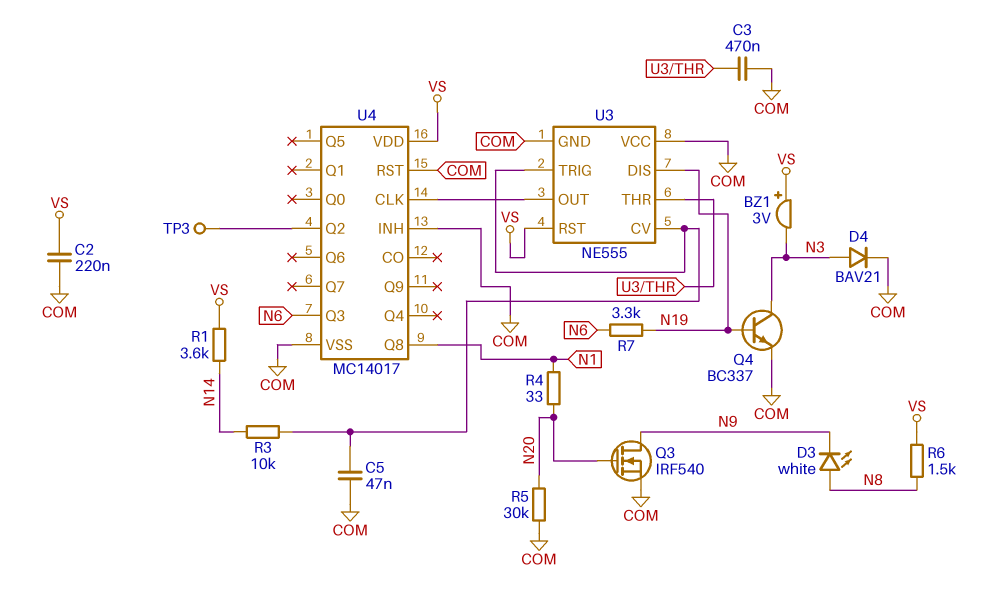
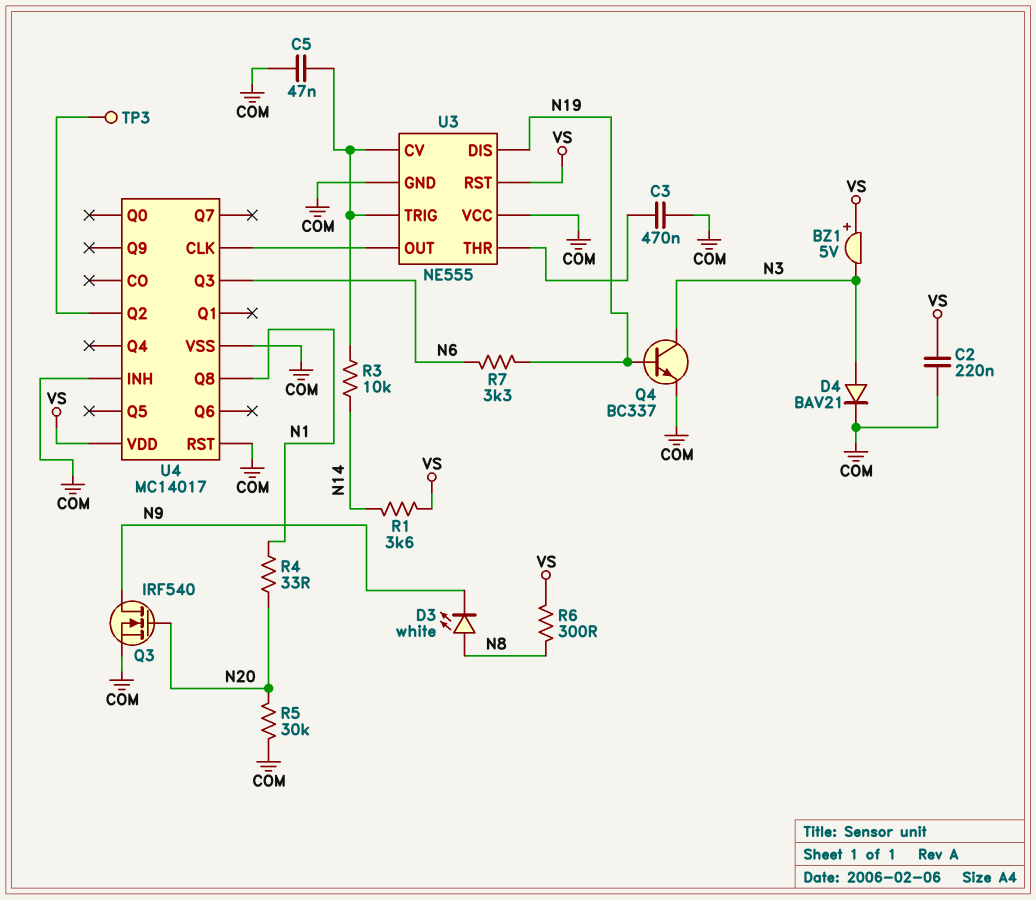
BZ1: buzzer 3V (plus VS, minus N3) -> buzzer 5V (plus VS, minus N3)
R6: 1.5k (N8, VS) -> 300 (N8, VS)

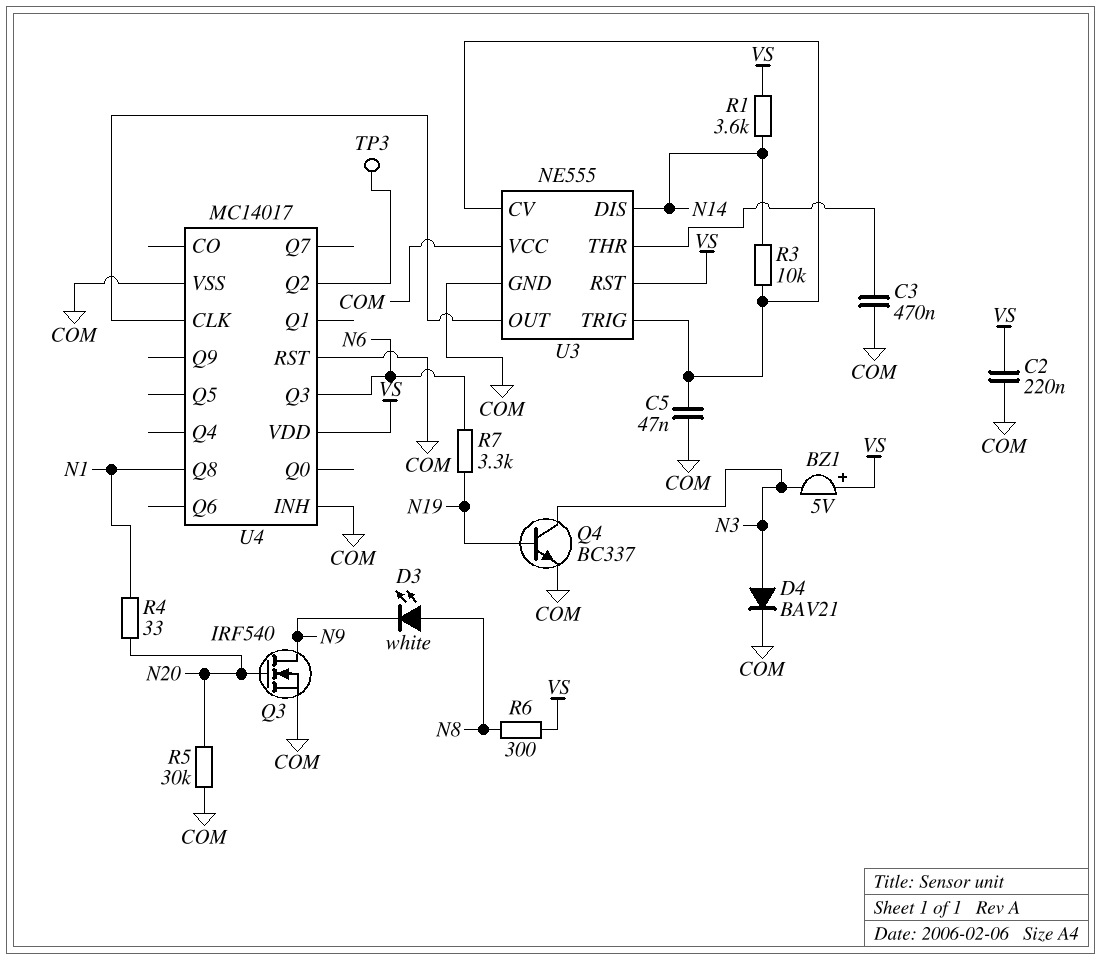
U3 pin DIS: N19 -> N14

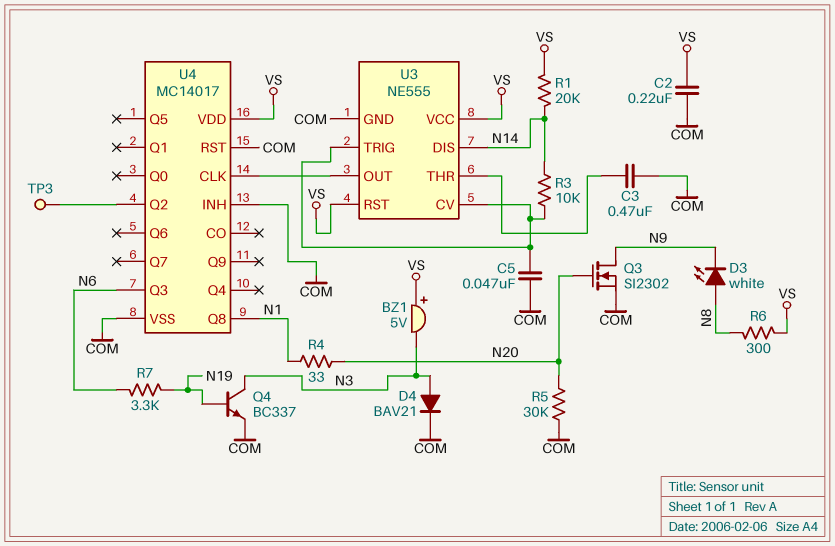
Q3: NMOS IRF540 (G N20, D N9, S COM) -> NMOS SI2302 (G N20, D N9, S COM)
R1: 3.6k (N14, VS) -> 20k (N14, VS)
U3 pin VCC: COM -> VS

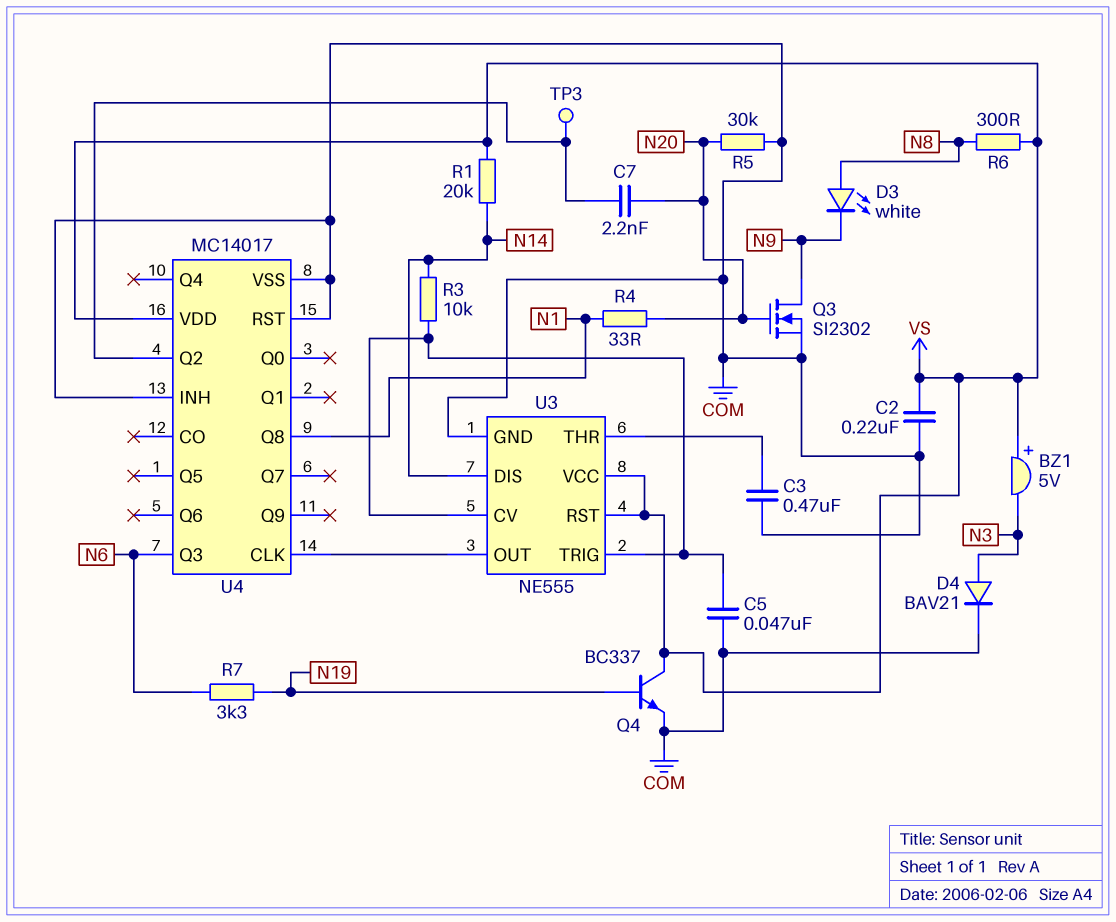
C7: none -> 2.2nF (N20, U4/Q2)
Q4: NPN BC337 (B N19, C N3, E COM) -> NPN BC337 (B N19, C VS, E COM)

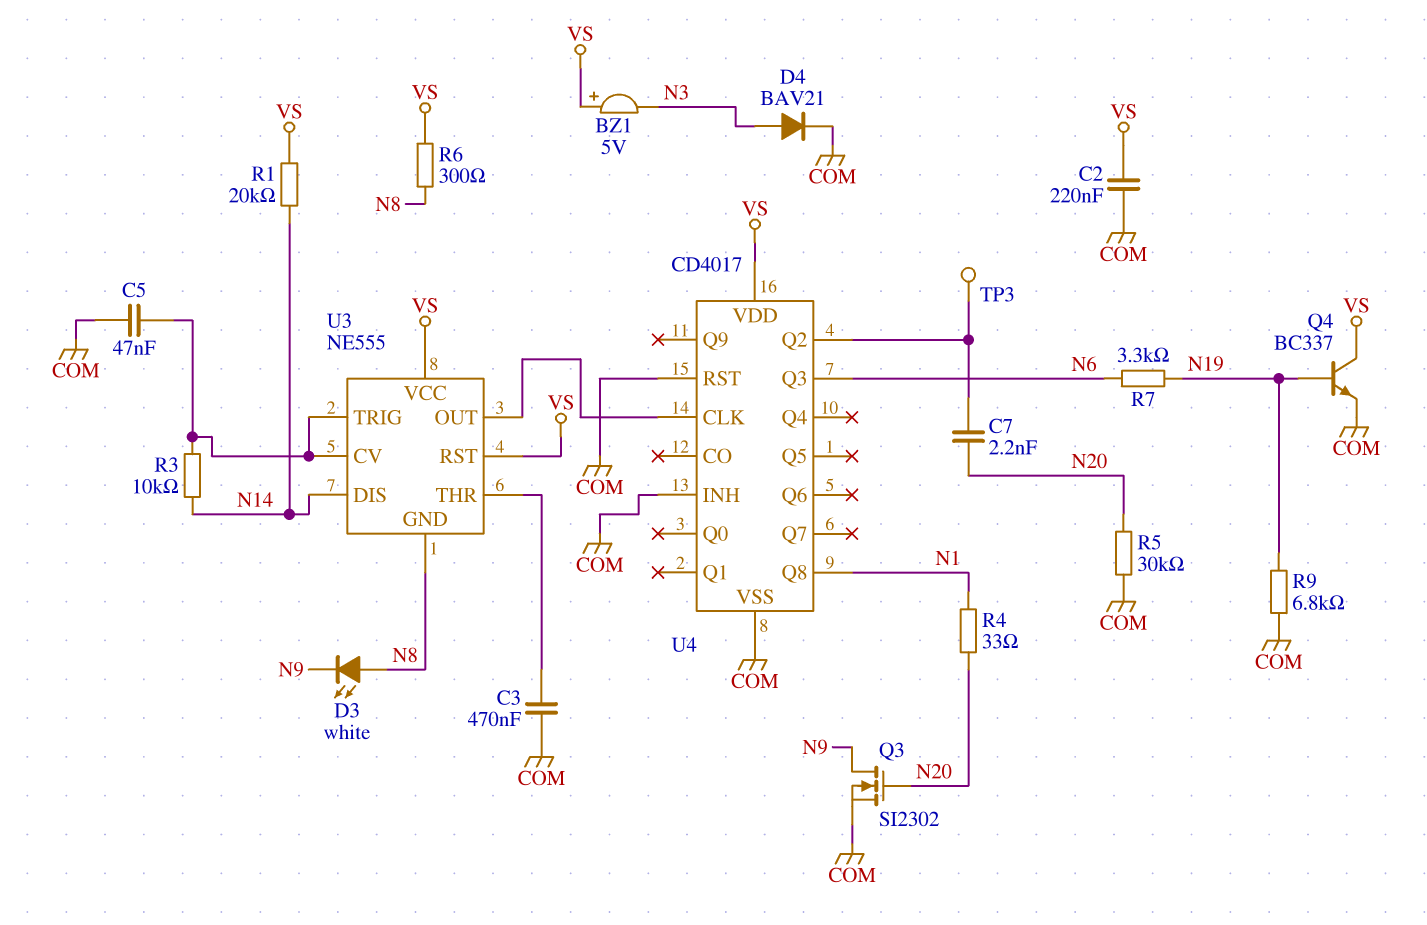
R9: none -> 6.8k (COM, N19)
U3 pin GND: COM -> N8
U4: MC14017 -> CD4017

